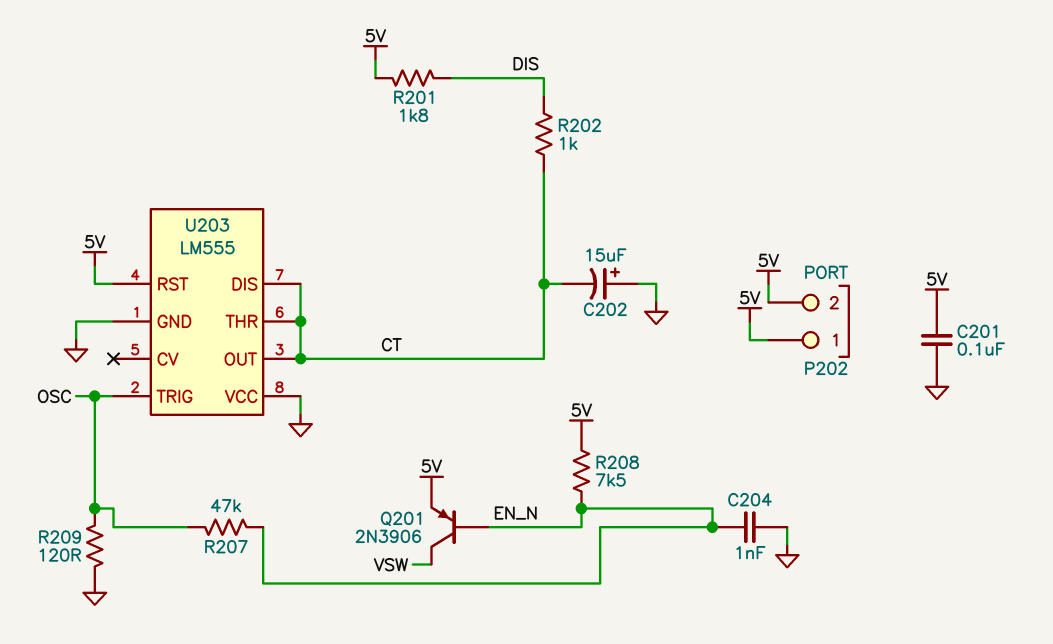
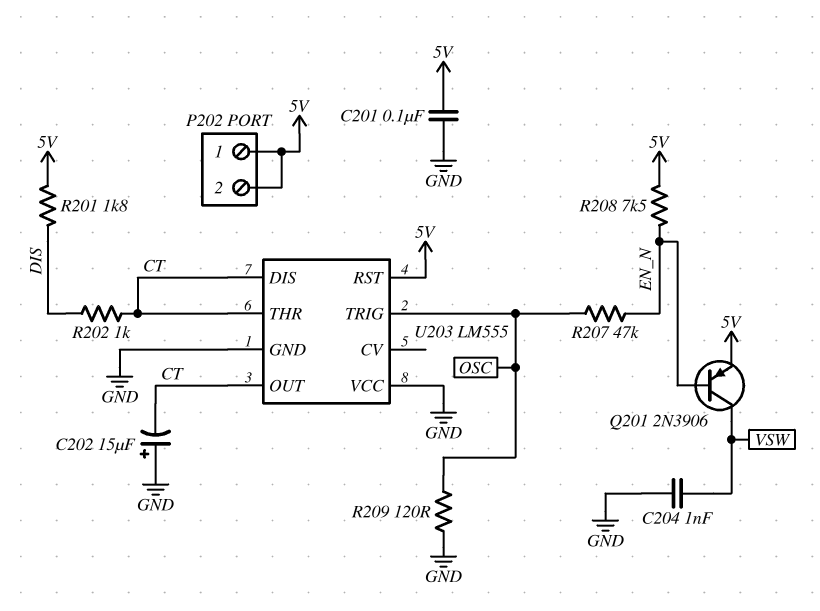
C204: 1nF (EN_N, GND) -> 1nF (GND, VSW)

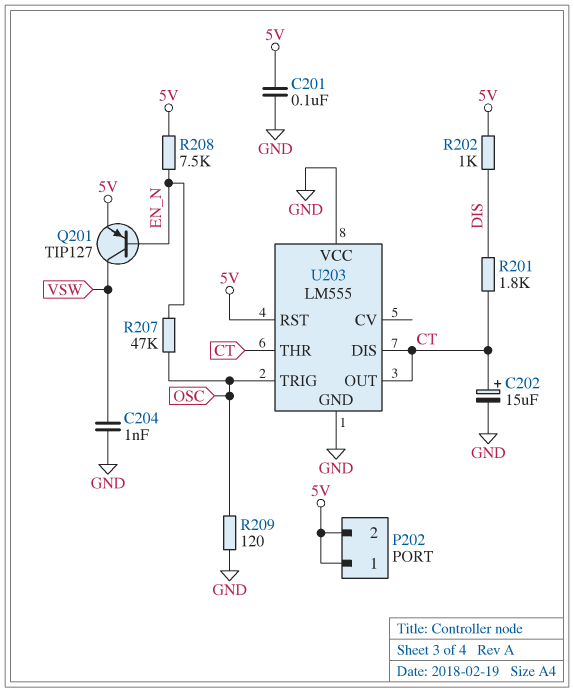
C202: 15uF (plus GND, minus CT) -> 15uF (plus CT, minus GND)
Q201: PNP 2N3906 (B EN_N, C VSW, E 5V) -> PNP TIP127 (B EN_N, C VSW, E 5V)
R201: 1.8k (5V, DIS) -> 1.8k (CT, DIS)
R202: 1k (CT, DIS) -> 1k (5V, DIS)

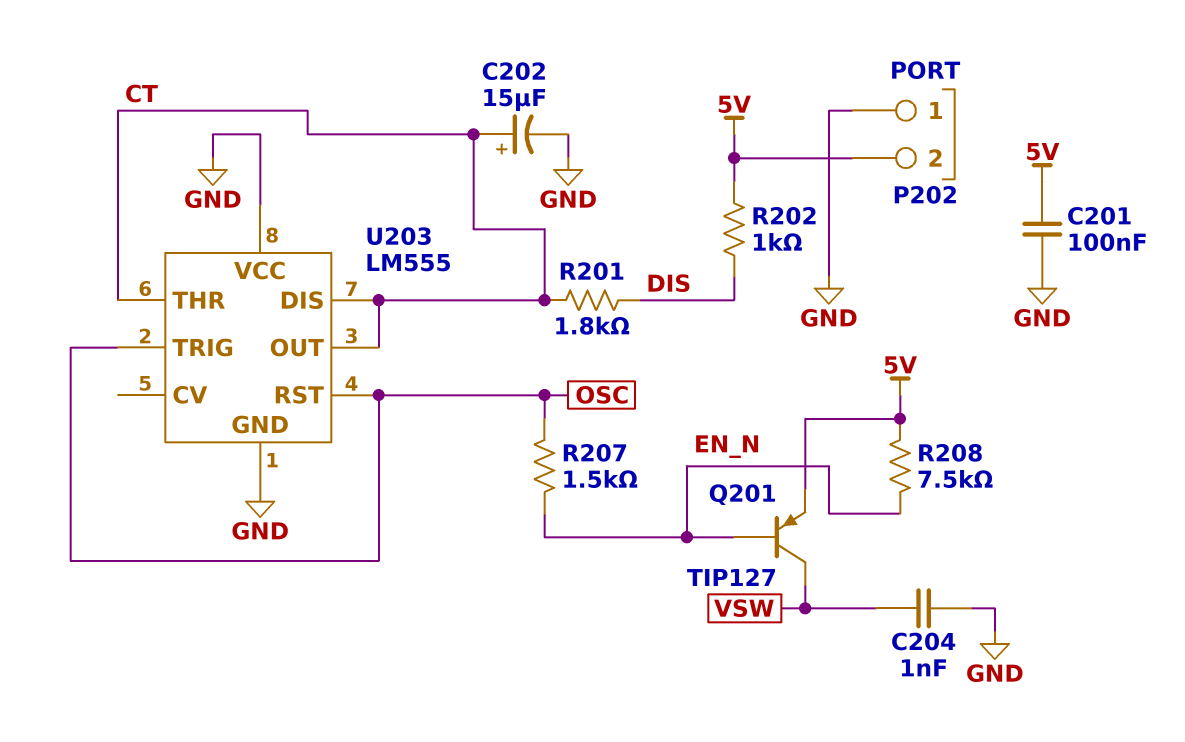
P202 pin 1: 5V -> GND
R207: 47k (EN_N, OSC) -> 1.5k (EN_N, OSC)
R209: 120 (GND, OSC) -> none
U203 pin RST: 5V -> OSC

